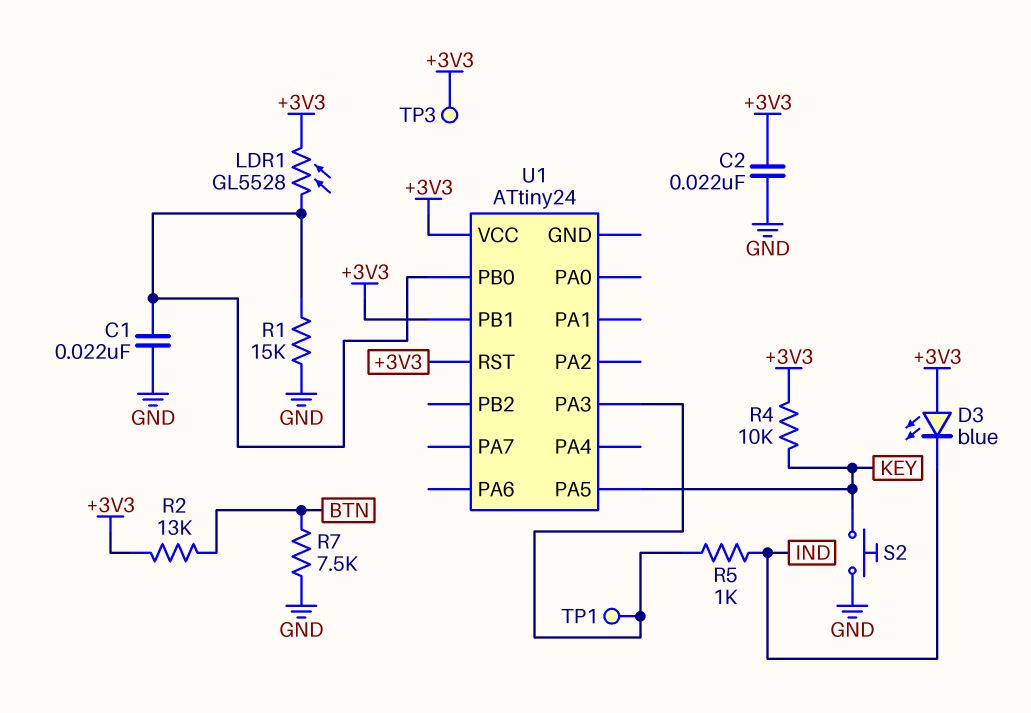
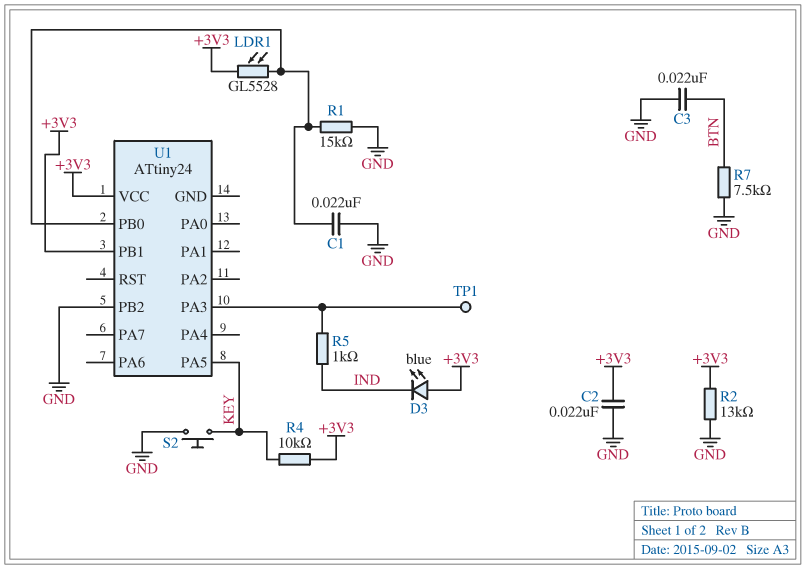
C3: none -> 22nF (BTN, GND)
R2: 13k (+3V3, BTN) -> 13k (+3V3, GND)
TP3: test point (+3V3) -> none
U1 pin PB2: none -> GND
U1 pin RST: +3V3 -> none

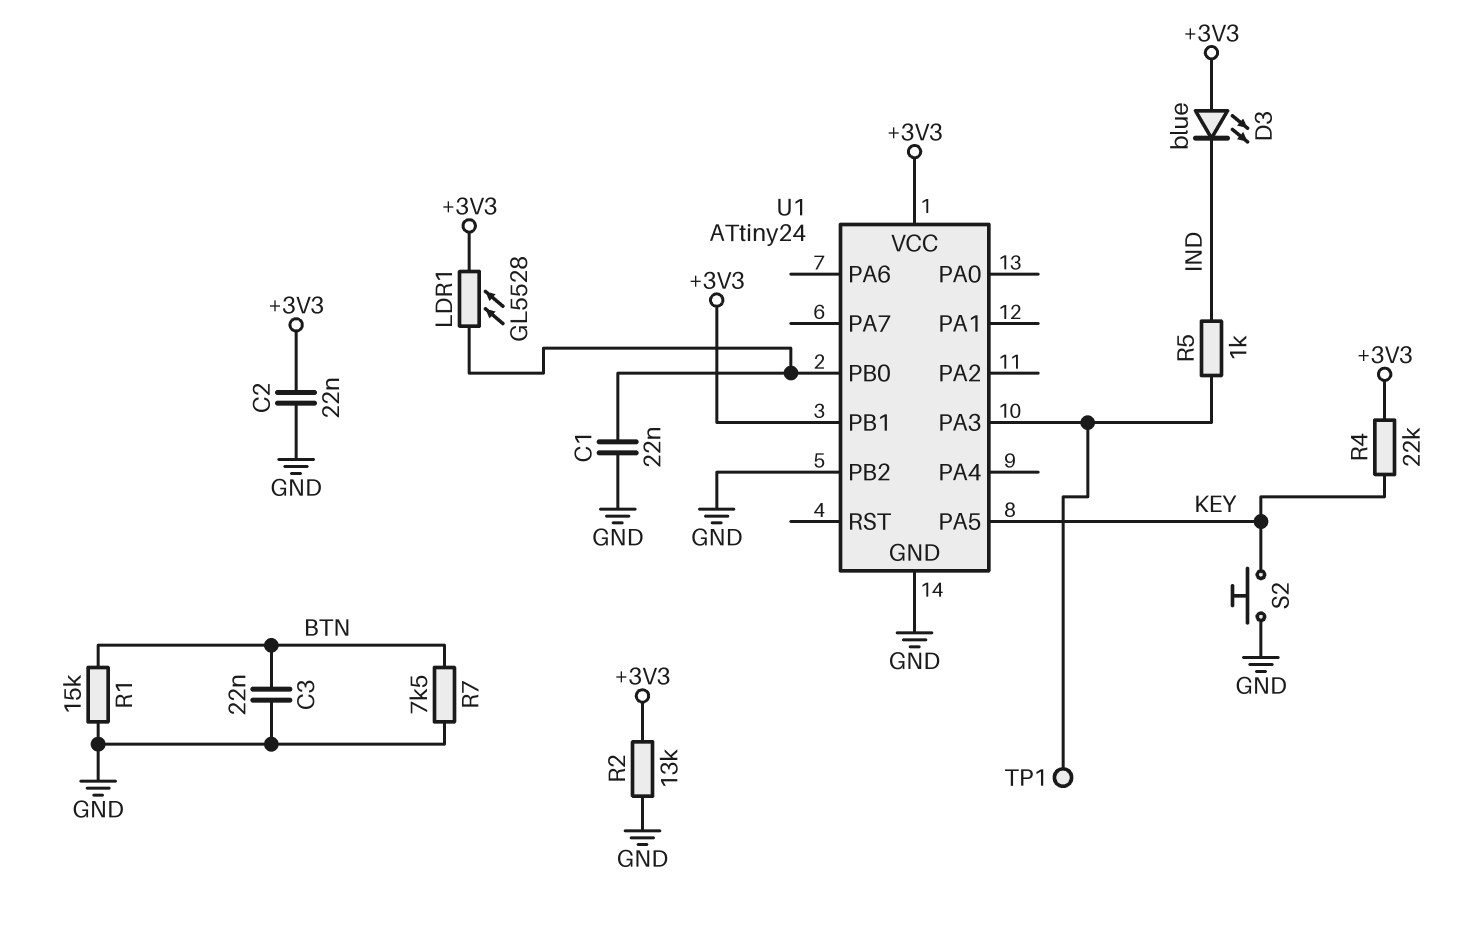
R1: 15k (GND, U1/PB0) -> 15k (BTN, GND)
R4: 10k (+3V3, KEY) -> 22k (+3V3, KEY)
U1 pin GND: none -> GND

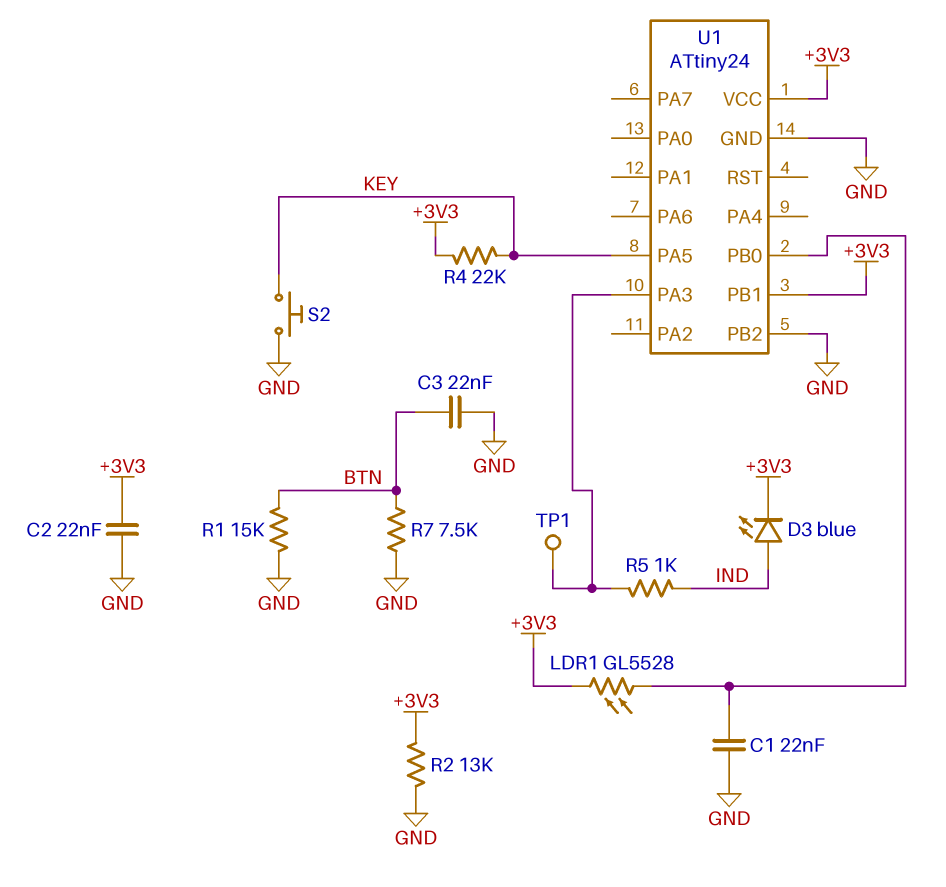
D3: LED blue (A +3V3, K IND) -> LED blue (A IND, K +3V3)

